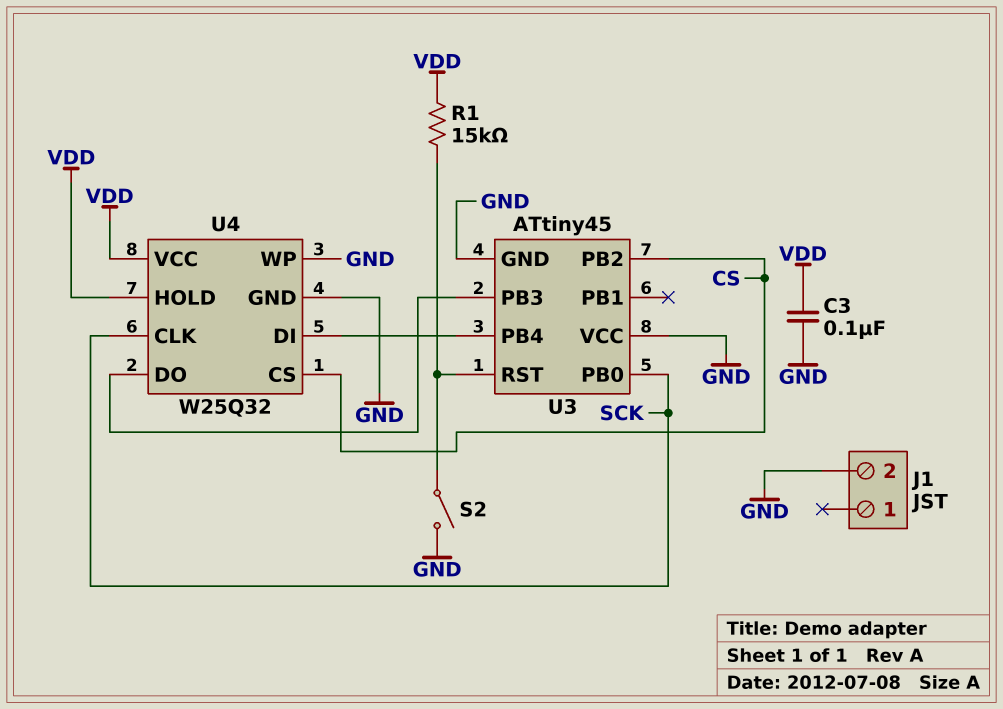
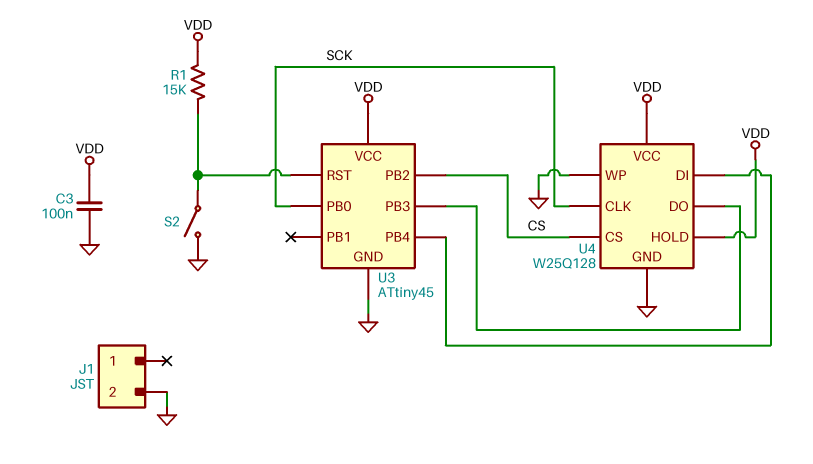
U3 pin VCC: GND -> VDD
U4: W25Q32 -> W25Q128

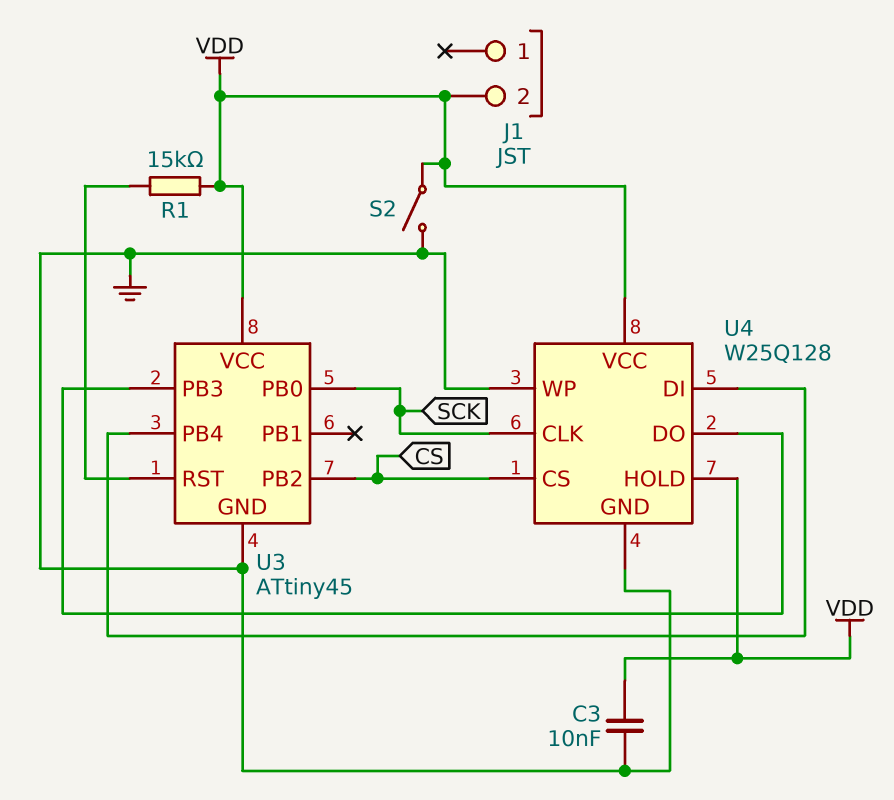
C3: 100nF (GND, VDD) -> 10nF (GND, VDD)
J1 pin 2: GND -> VDD
S2: switch (GND, U3/RST) -> switch (GND, VDD)

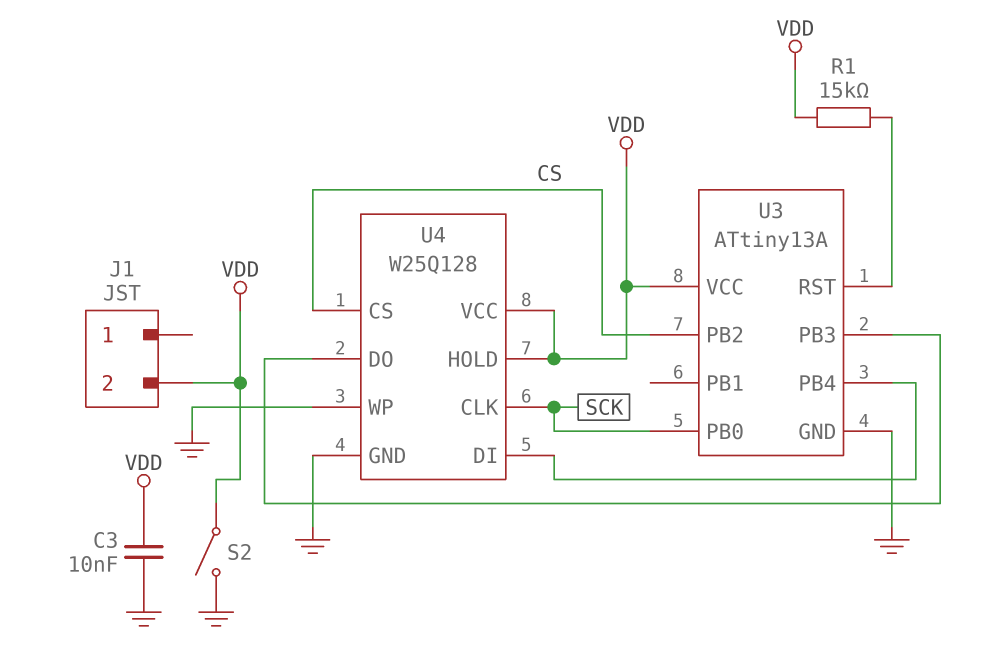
U3: ATtiny45 -> ATtiny13A

